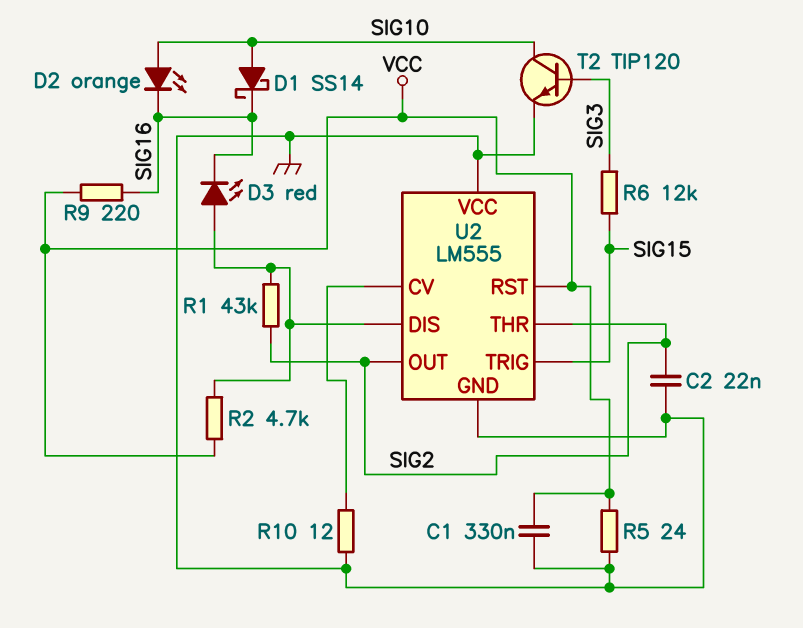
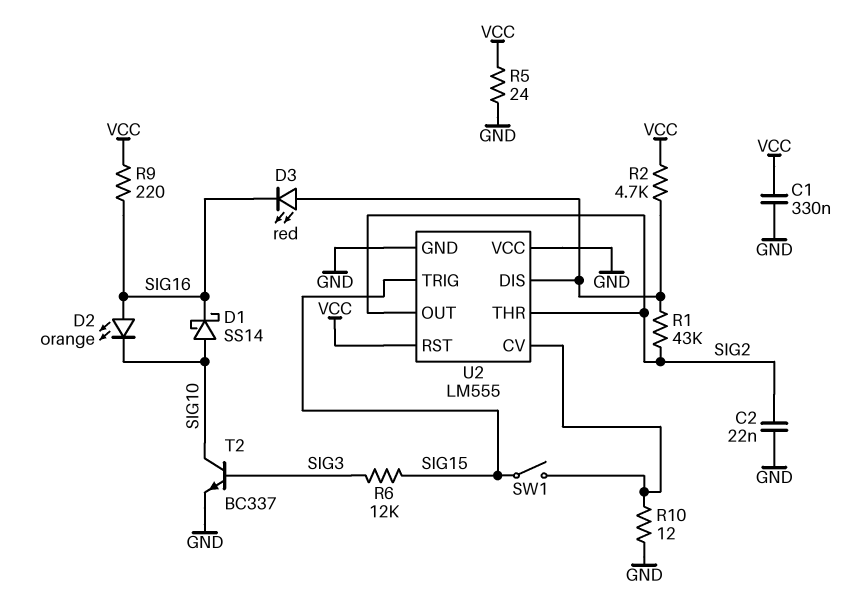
D2: LED orange (A SIG10, K SIG16) -> LED orange (A SIG16, K SIG10)
SW1: none -> switch (SIG15, U2/CV)
T2: NPN TIP120 (B SIG3, C SIG10, E GND) -> NPN BC337 (B SIG3, C SIG10, E GND)

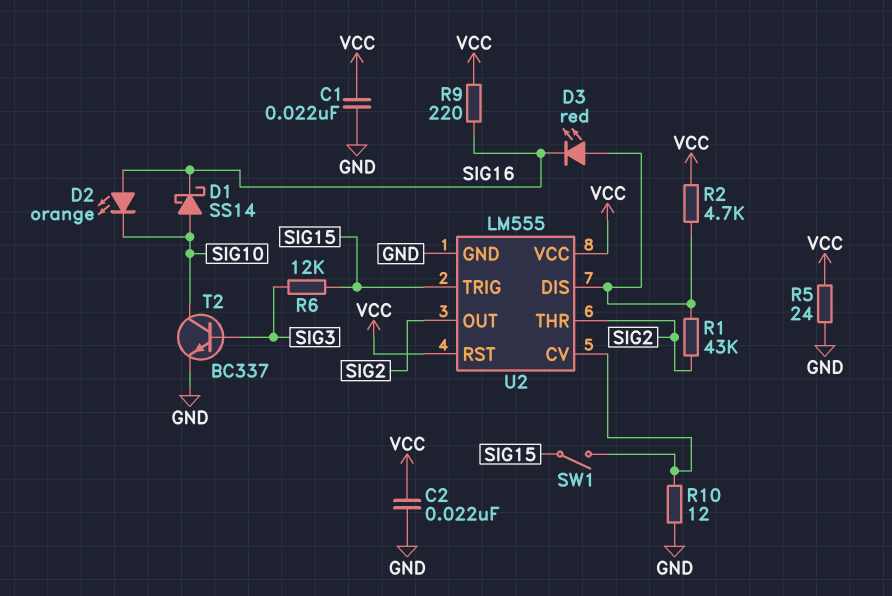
C1: 330nF (GND, VCC) -> 22nF (GND, VCC)
C2: 22nF (GND, SIG2) -> 22nF (GND, VCC)
U2 pin VCC: GND -> VCC

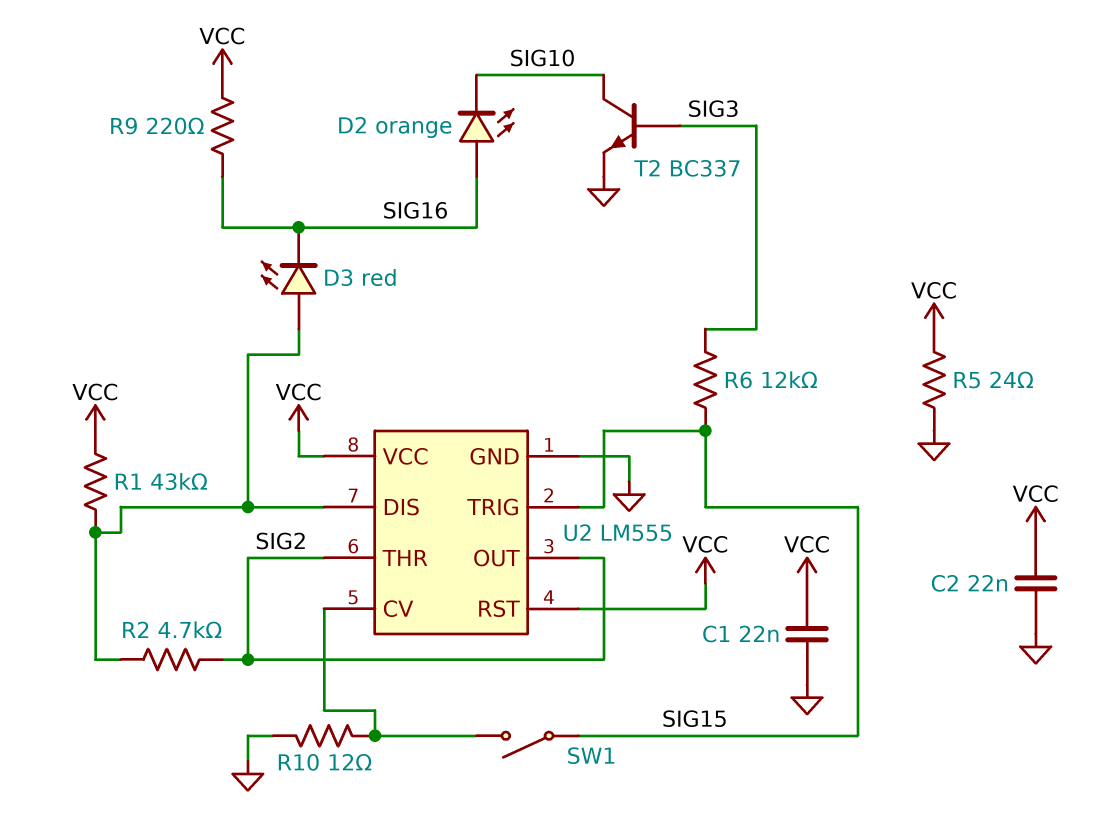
D1: schottky SS14 (A SIG10, K SIG16) -> none
R1: 43k (SIG2, U2/DIS) -> 43k (U2/DIS, VCC)
R2: 4.7k (U2/DIS, VCC) -> 4.7k (SIG2, U2/DIS)

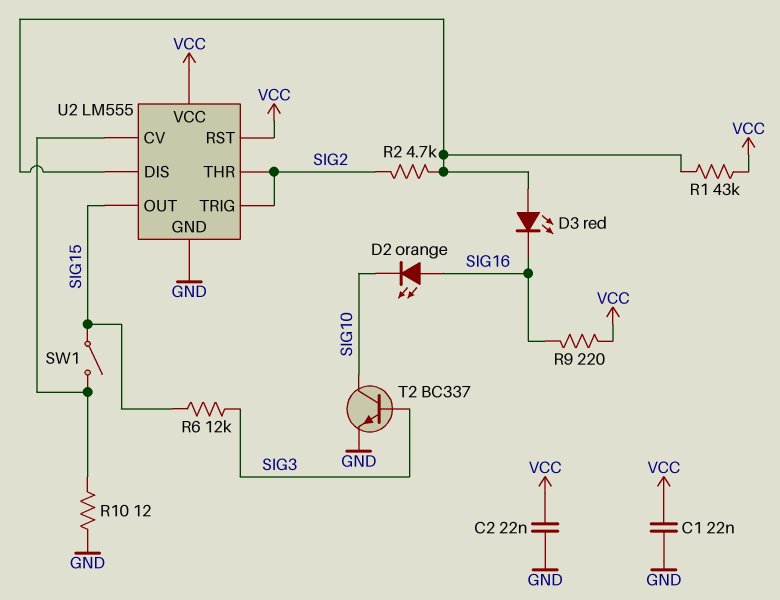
R5: 24 (GND, VCC) -> none
U2 pin OUT: SIG2 -> SIG15
U2 pin TRIG: SIG15 -> SIG2

